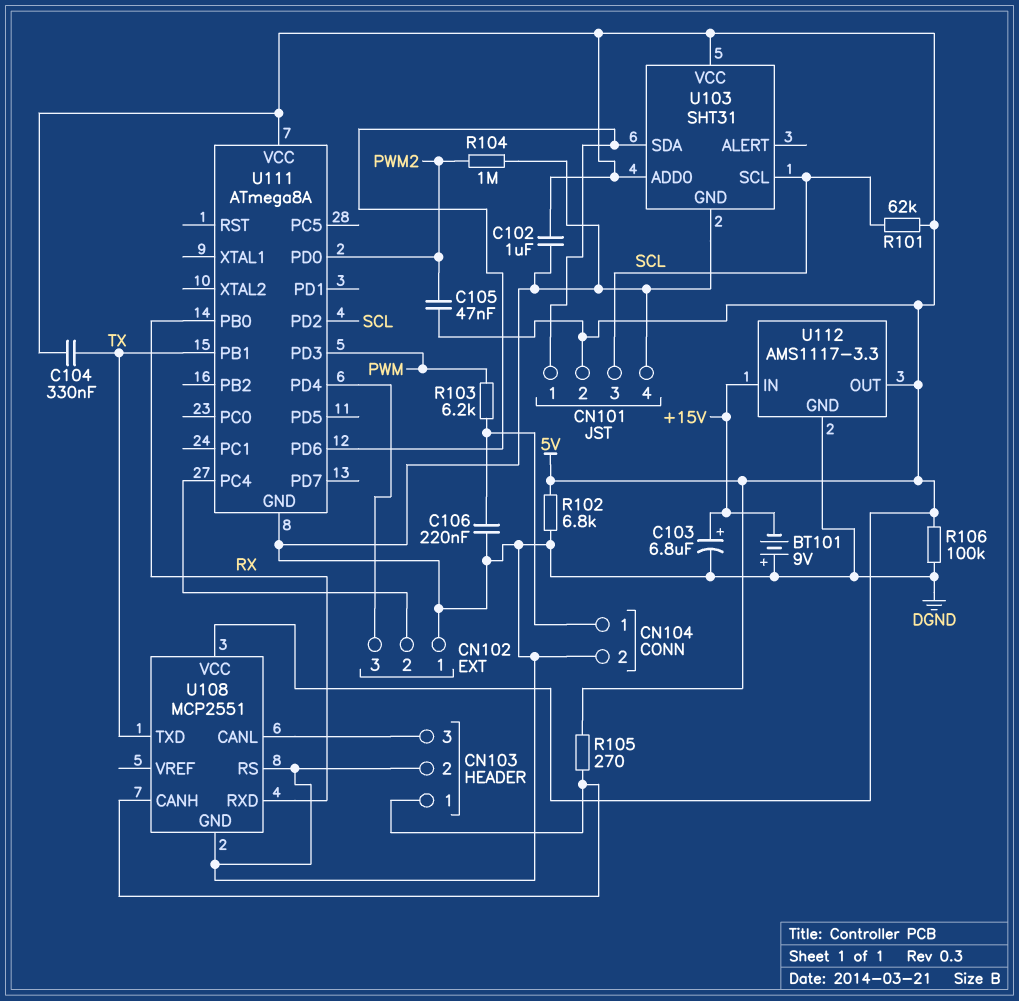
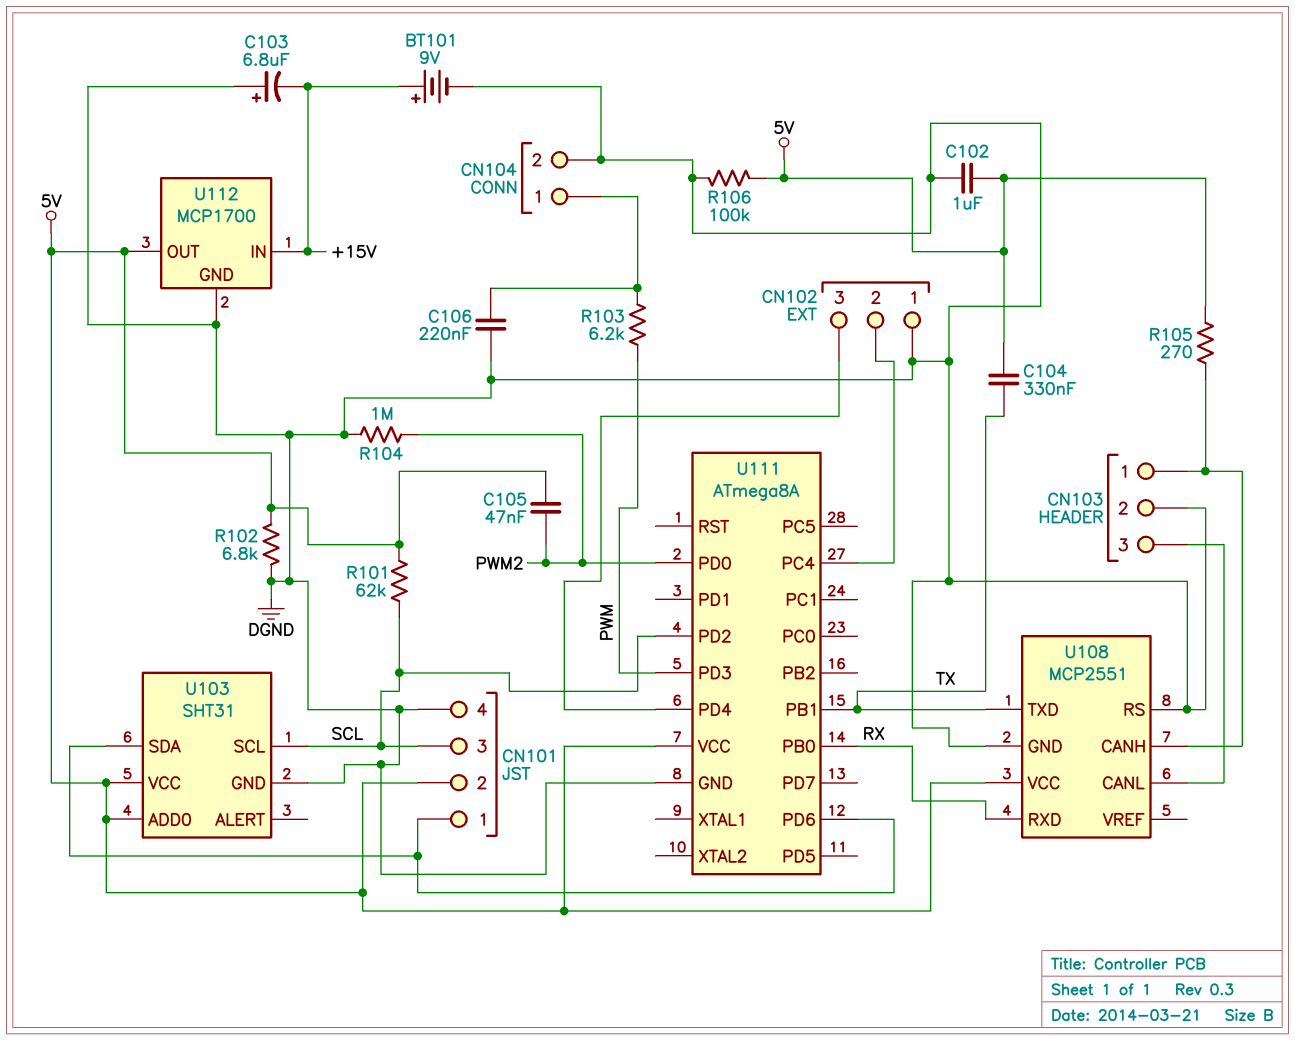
BT101: 9V (plus DGND, minus +15V) -> 9V (plus +15V, minus DGND)
C103: 6.8uF (plus +15V, minus DGND) -> 6.8uF (plus DGND, minus +15V)
U112: AMS1117-3.3 -> MCP1700

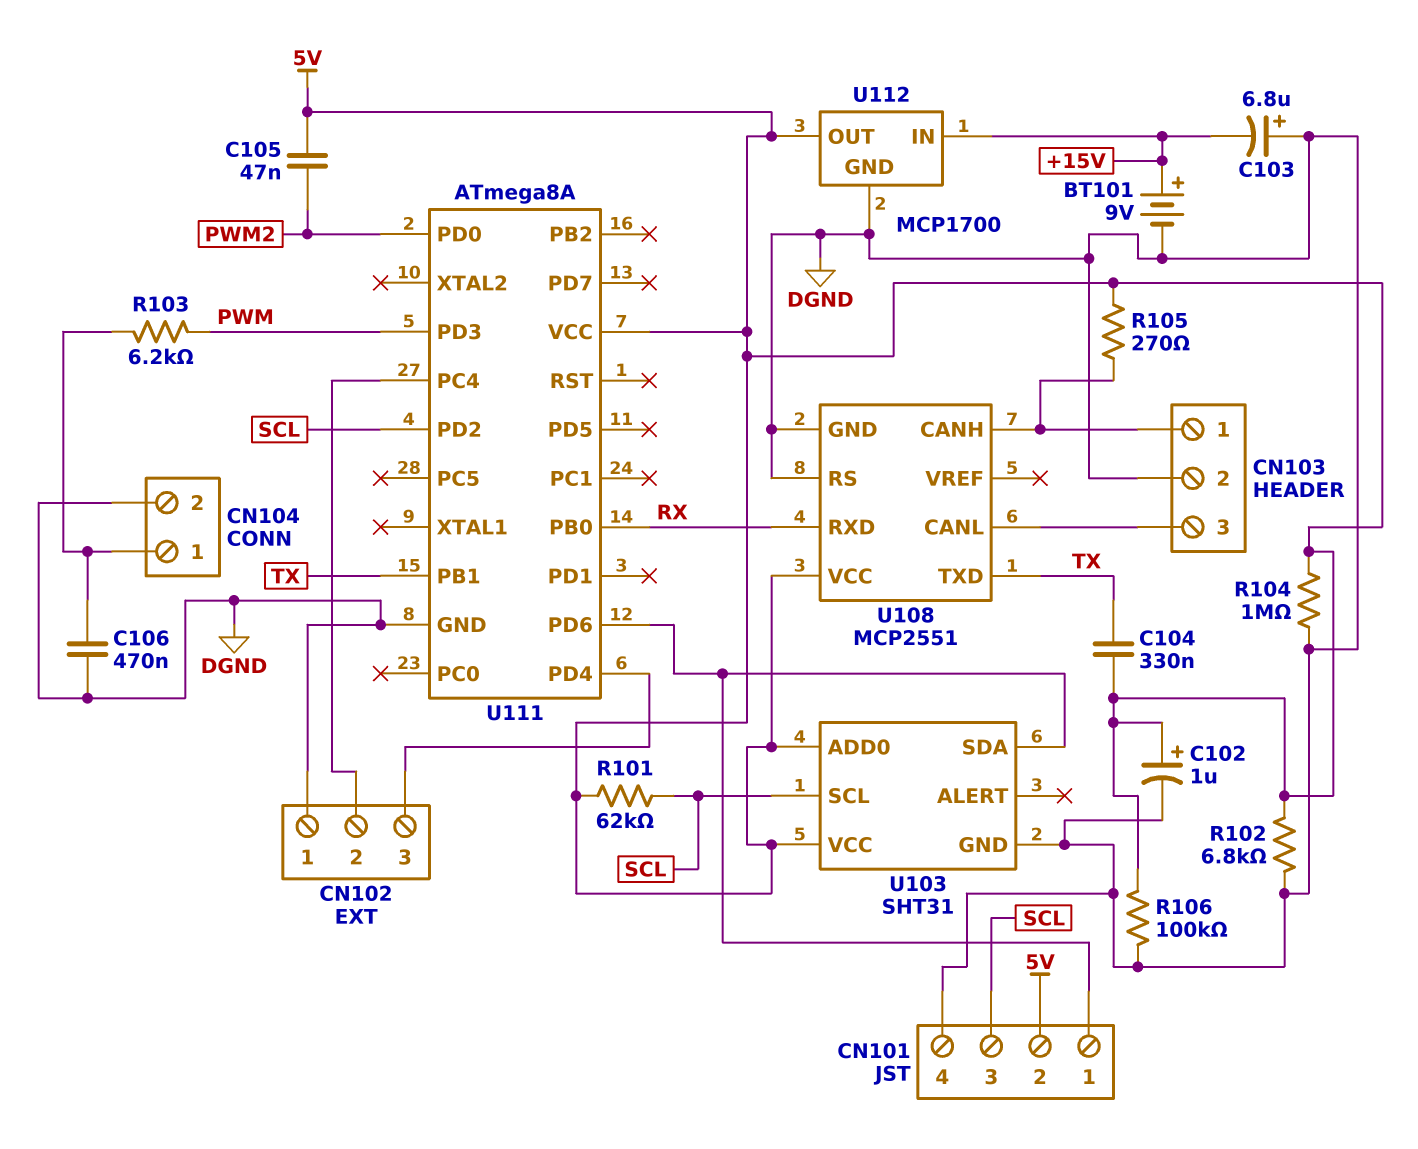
C102: 1uF (5V, DGND) -> 1uF (plus 5V, minus DGND)
C106: 220nF (CN104/1, DGND) -> 470nF (CN104/1, DGND)
R104: 1M (DGND, PWM2) -> 1M (5V, DGND)

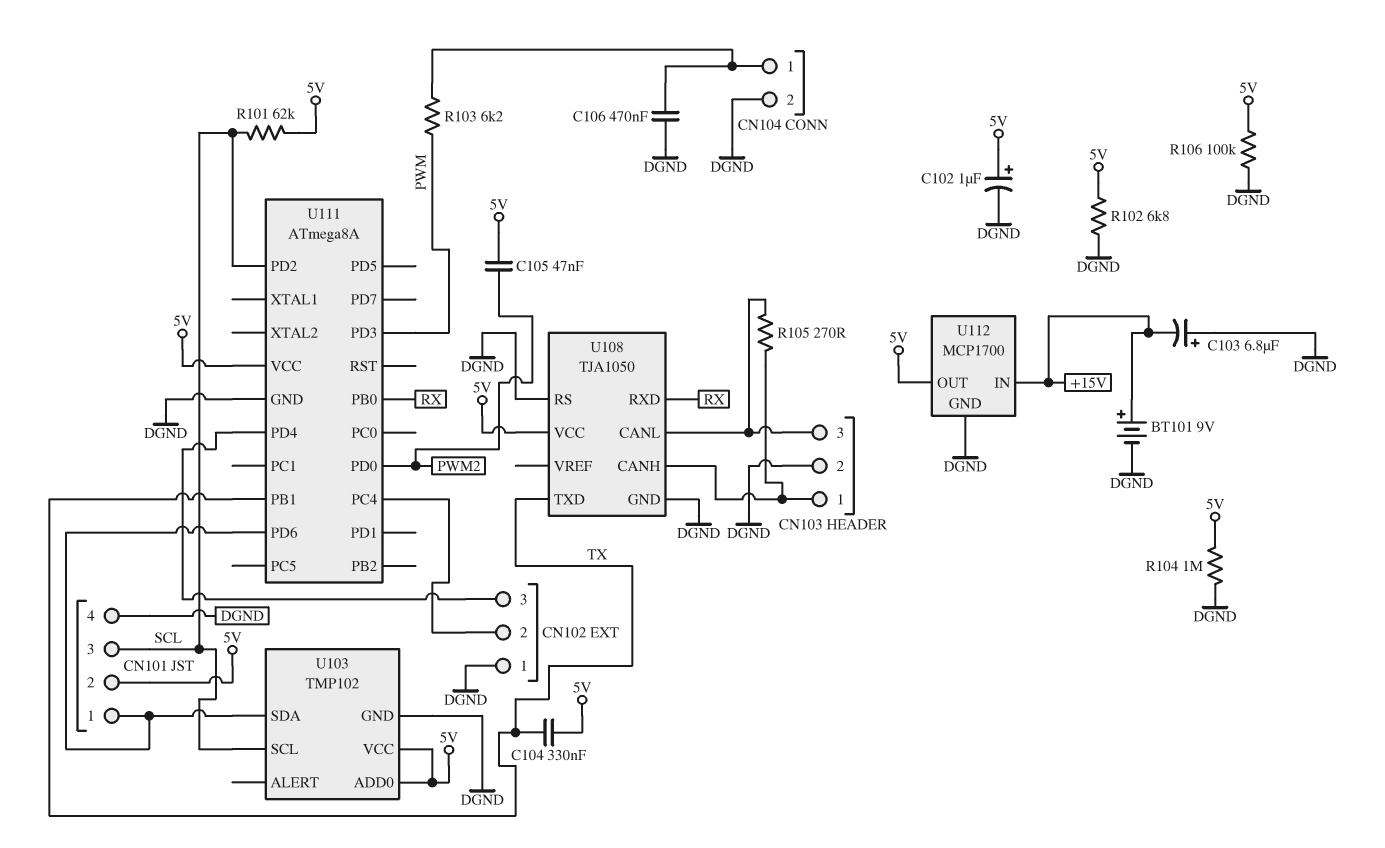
R105: 270 (5V, CN103/1) -> 270 (CN103/1, CN103/3)
U103: SHT31 -> TMP102
U108: MCP2551 -> TJA1050

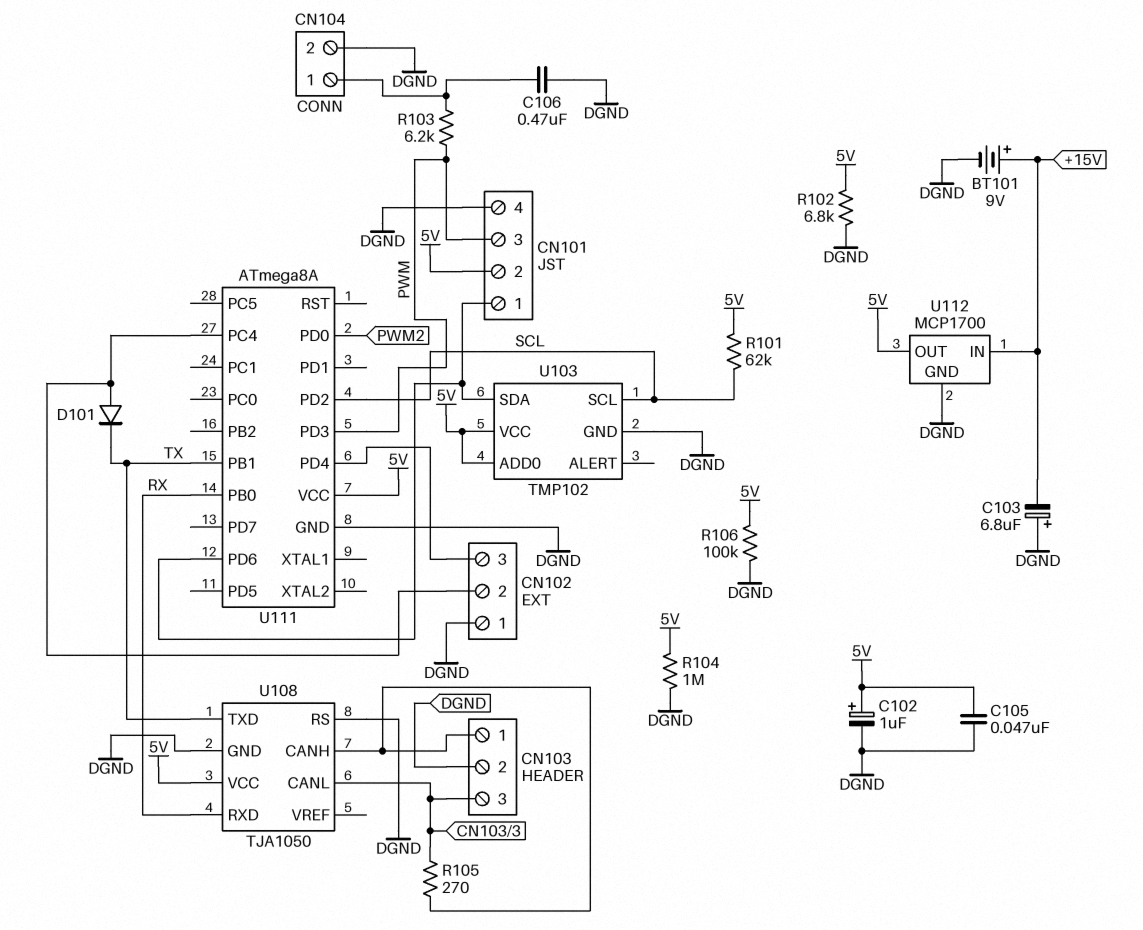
C104: 330nF (5V, TX) -> none
C105: 47nF (5V, PWM2) -> 47nF (5V, DGND)
CN101 pin 3: SCL -> PWM
D101: none -> diode (A CN102/2, K TX)

